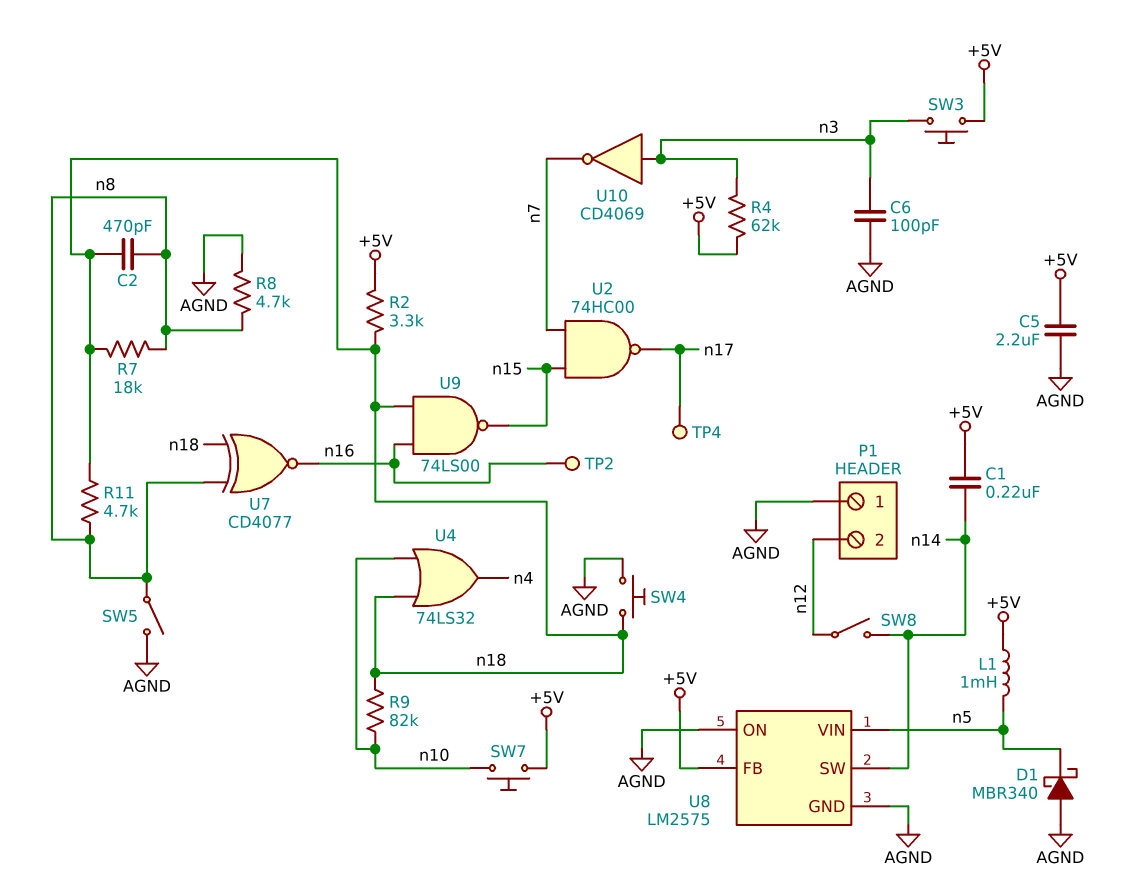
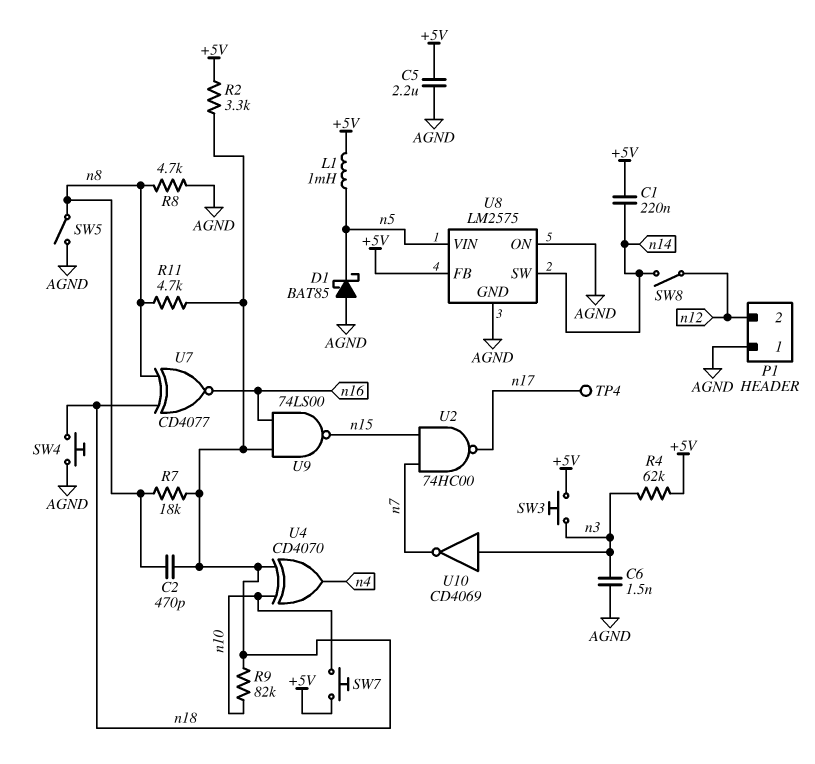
C6: 100pF (AGND, n3) -> 1.5nF (AGND, n3)
D1: schottky MBR340 (A AGND, K n5) -> schottky BAT85 (A AGND, K n5)
TP2: test point (n16) -> none
U4: OR 74LS32 (in n10, in n18, out n4) -> XOR CD4070 (in n10, in n18, out n4)

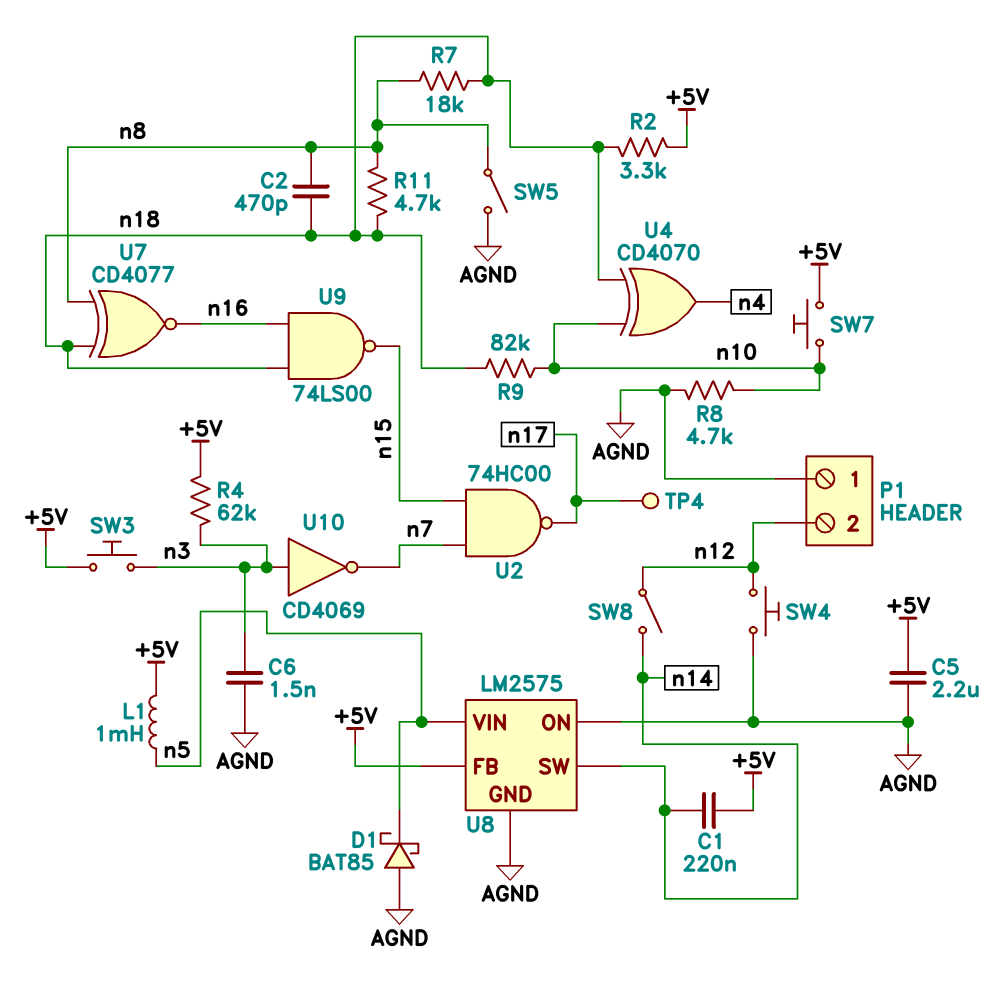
R8: 4.7k (AGND, n8) -> 4.7k (AGND, n10)
SW4: button (AGND, n18) -> button (AGND, n12)

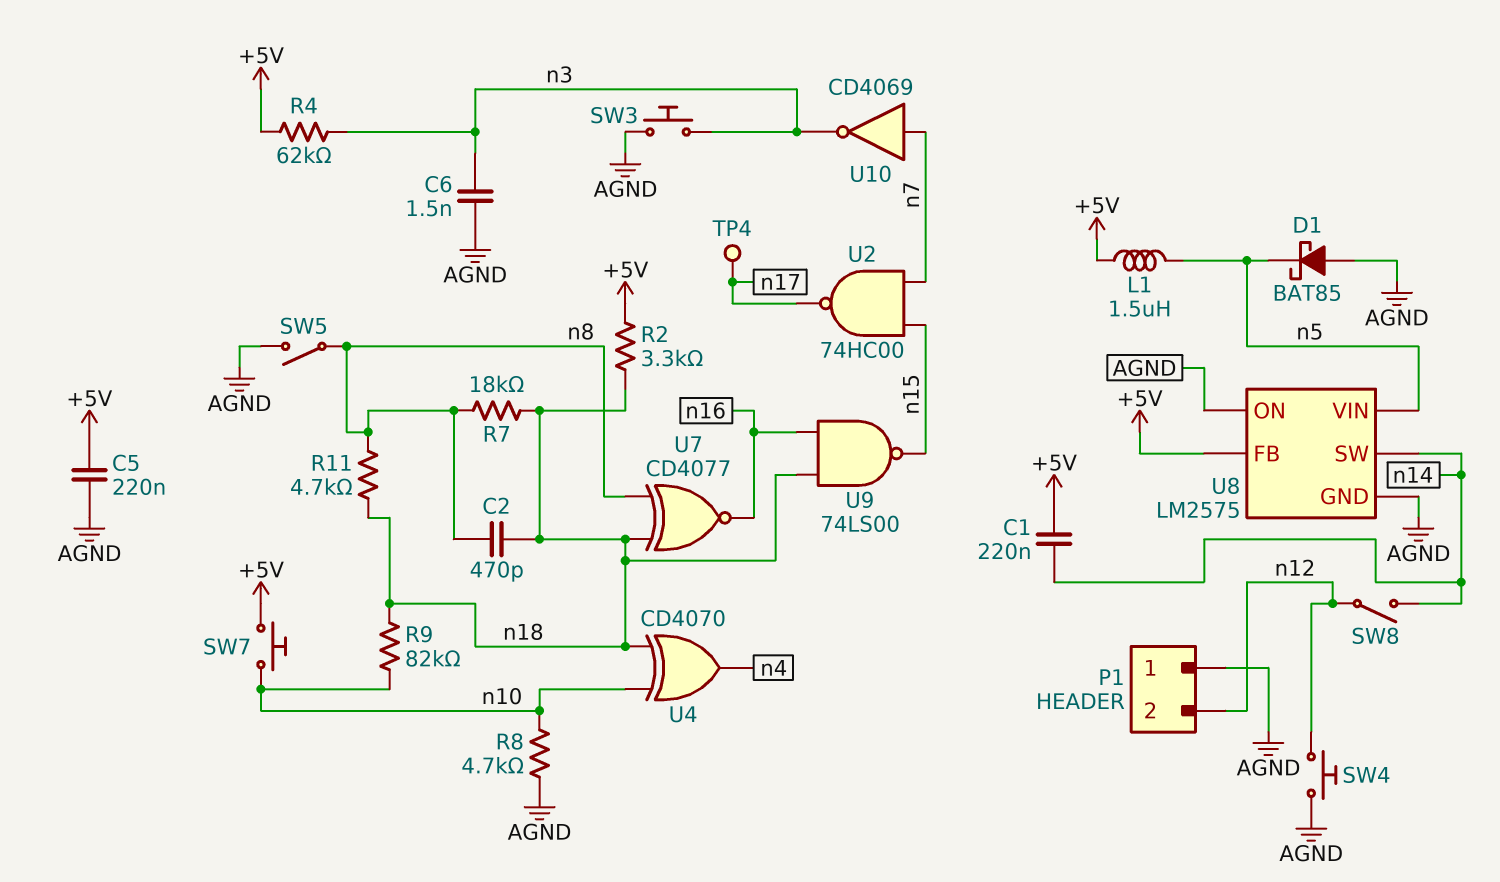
C5: 2.2uF (+5V, AGND) -> 220nF (+5V, AGND)
L1: 1mH (+5V, n5) -> 1.5uH (+5V, n5)
SW3: button (+5V, n3) -> button (AGND, n3)
U10: NOT CD4069 (in n3, out n7) -> NOT CD4069 (in n7, out n3)

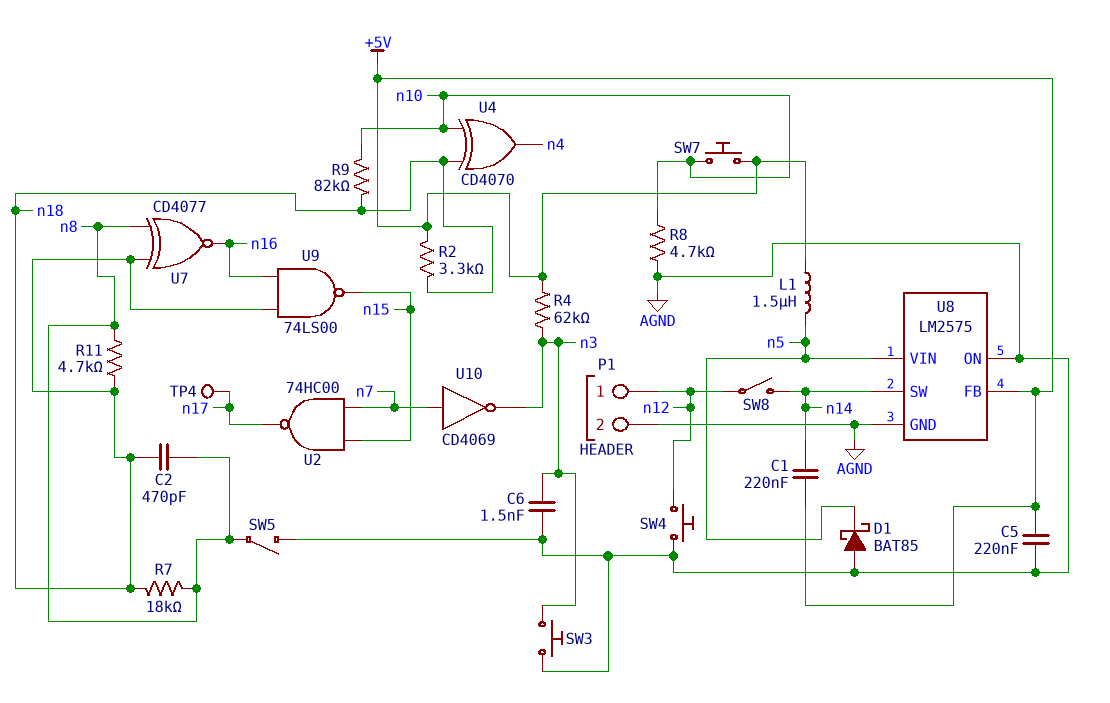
P1 pin 1: AGND -> n12
P1 pin 2: n12 -> AGND

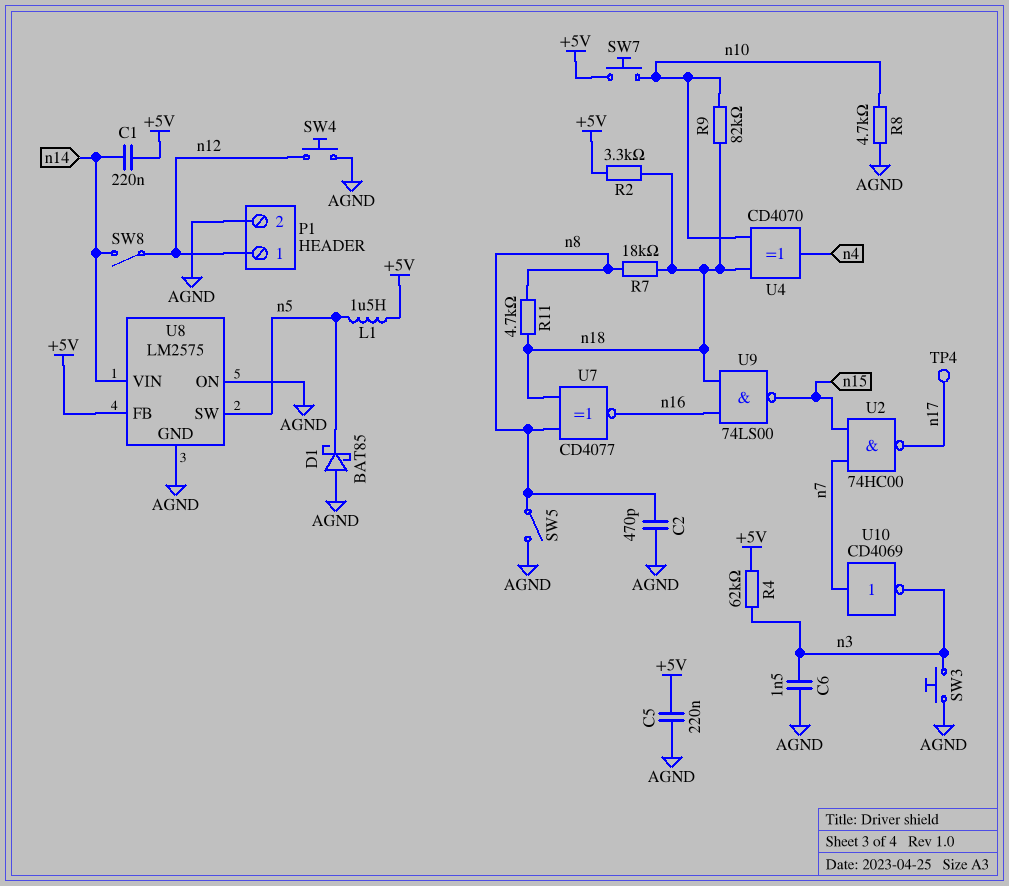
C2: 470pF (n8, n18) -> 470pF (AGND, n8)
U8 pin SW: n14 -> n5
U8 pin VIN: n5 -> n14

